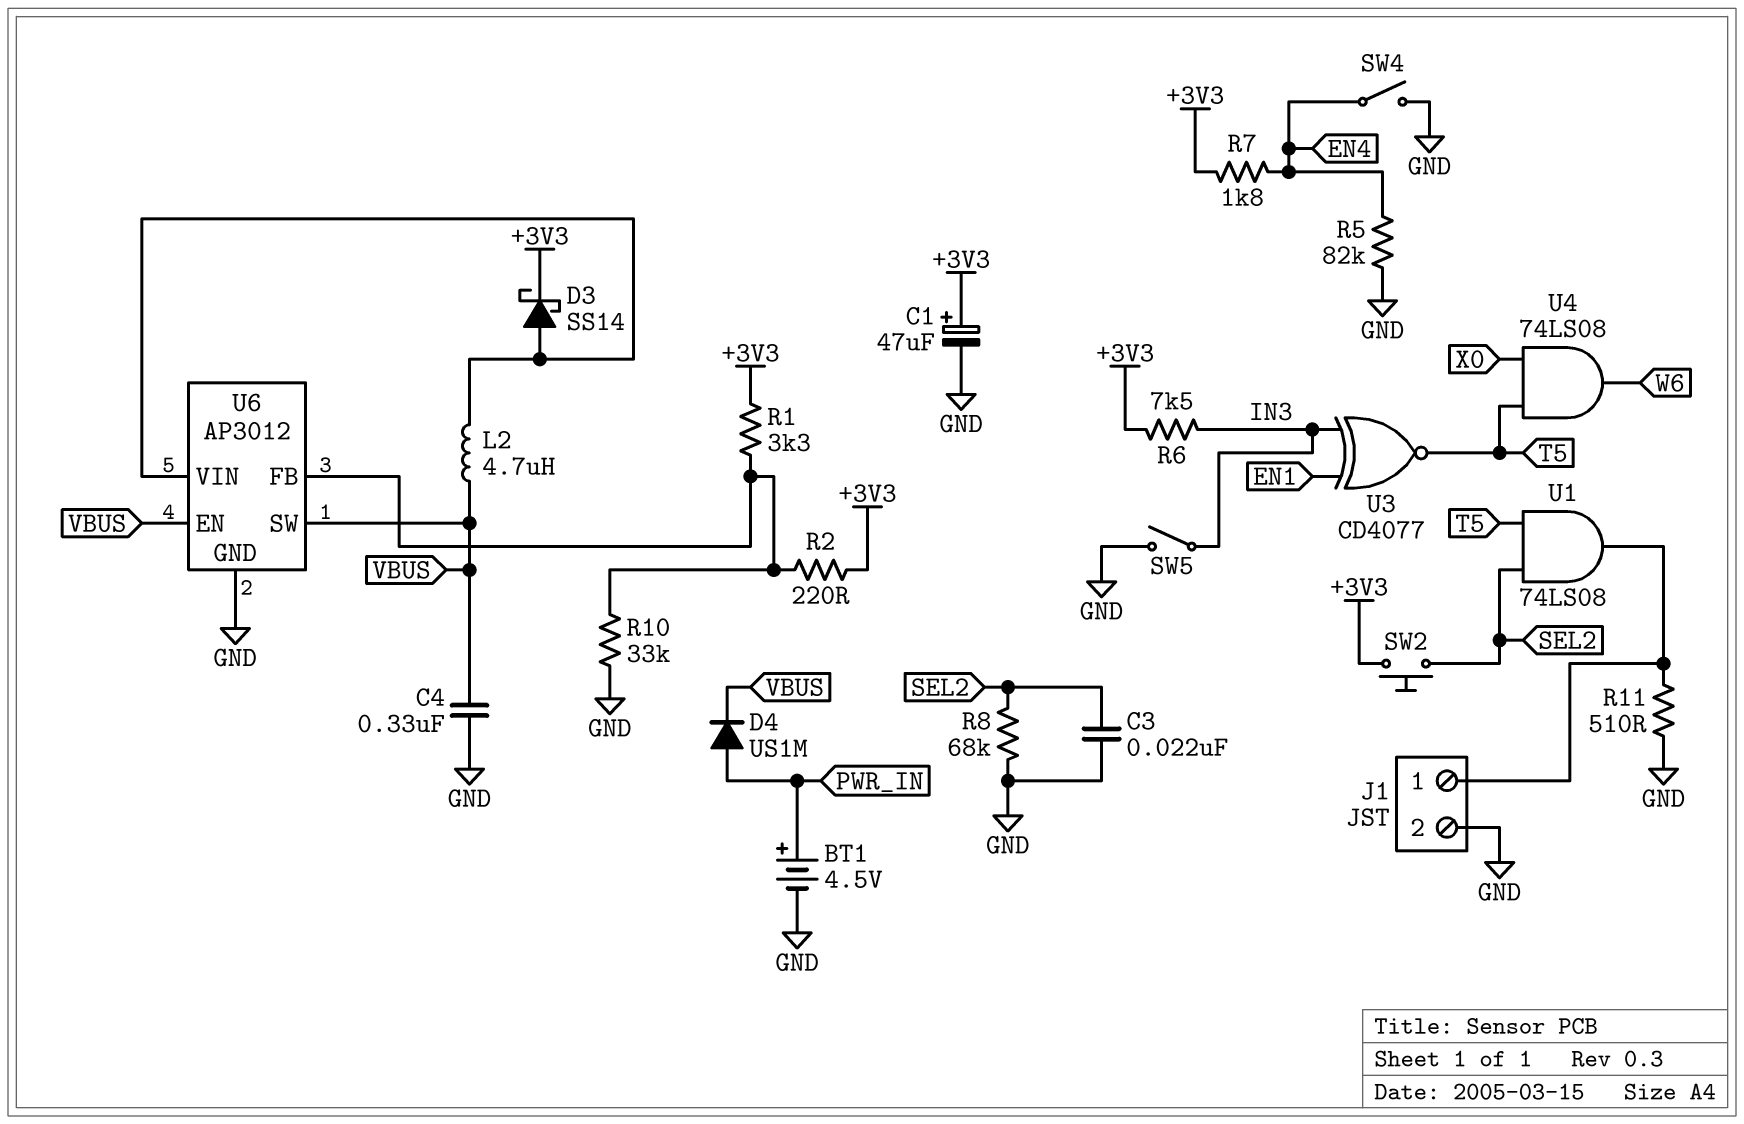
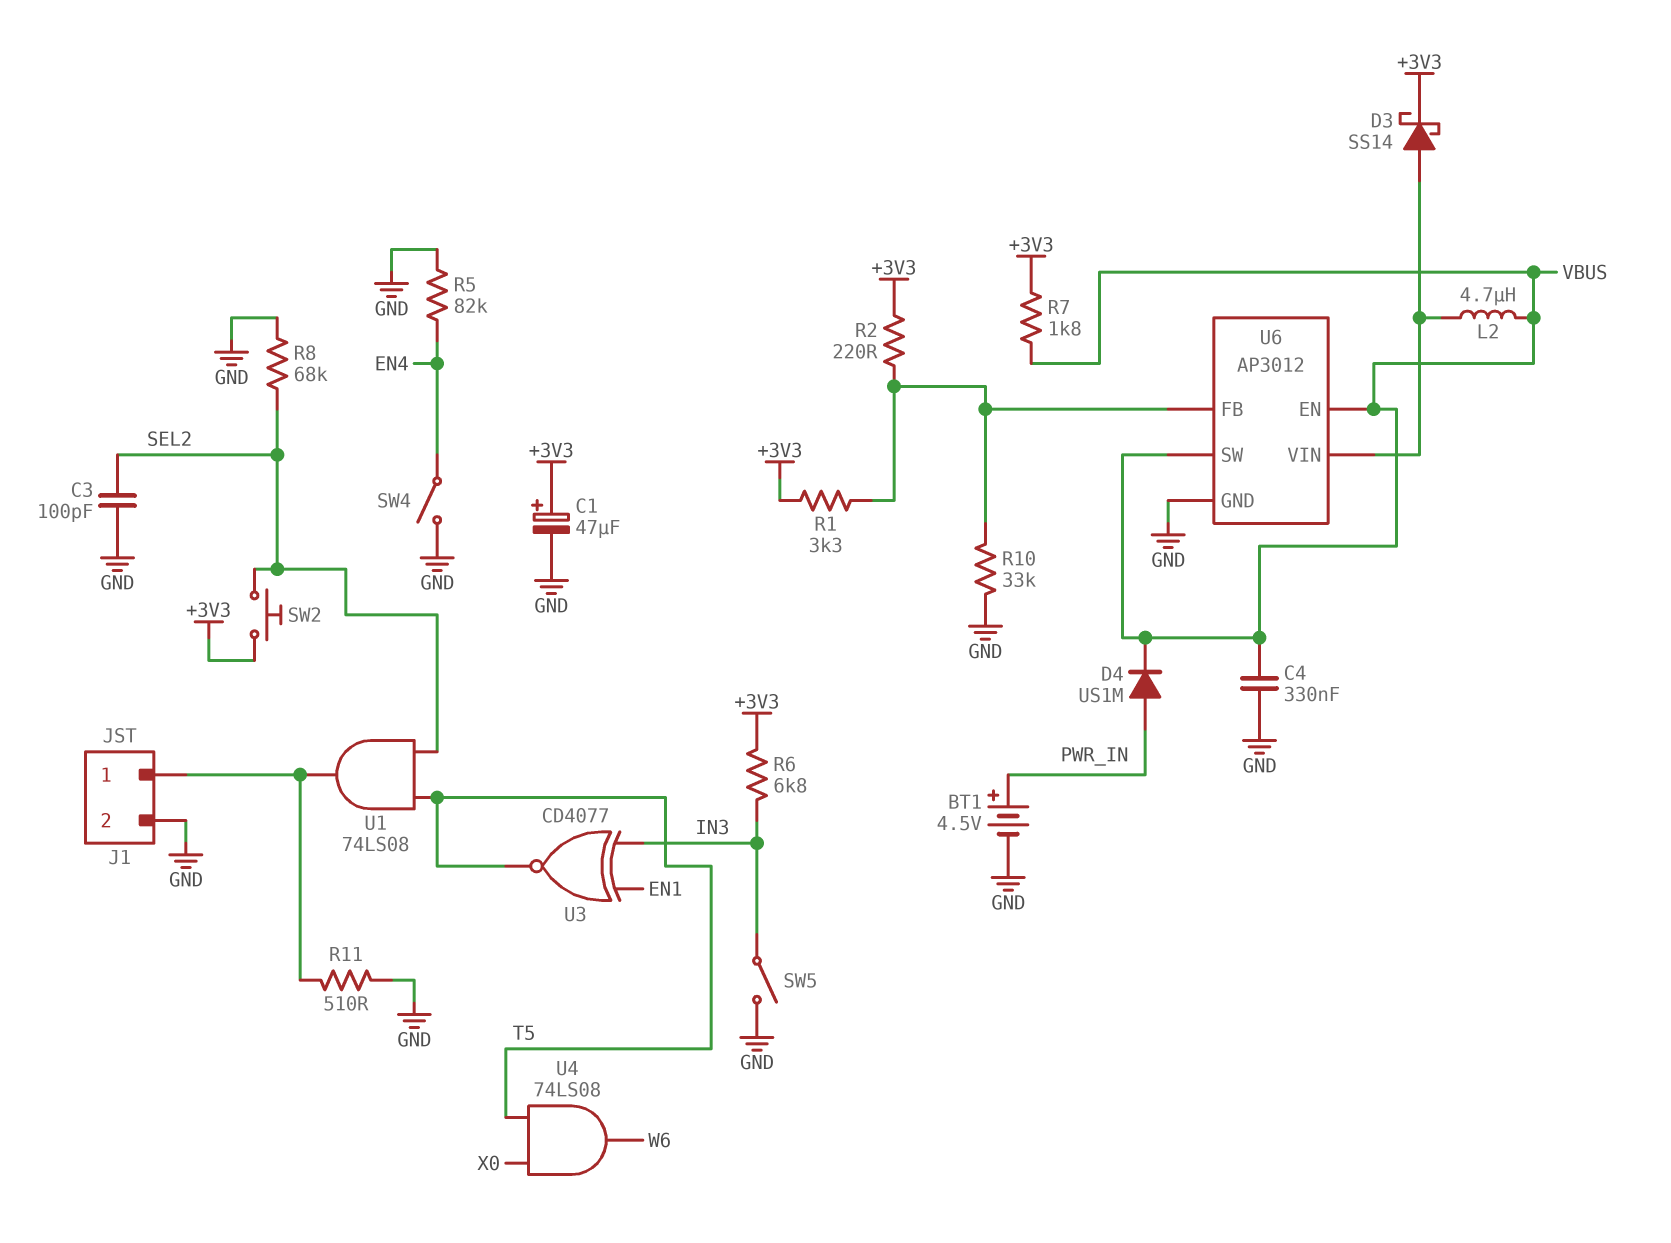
C3: 22nF (GND, SEL2) -> 100pF (GND, SEL2)
R6: 7.5k (+3V3, IN3) -> 6.8k (+3V3, IN3)
R7: 1.8k (+3V3, EN4) -> 1.8k (+3V3, VBUS)

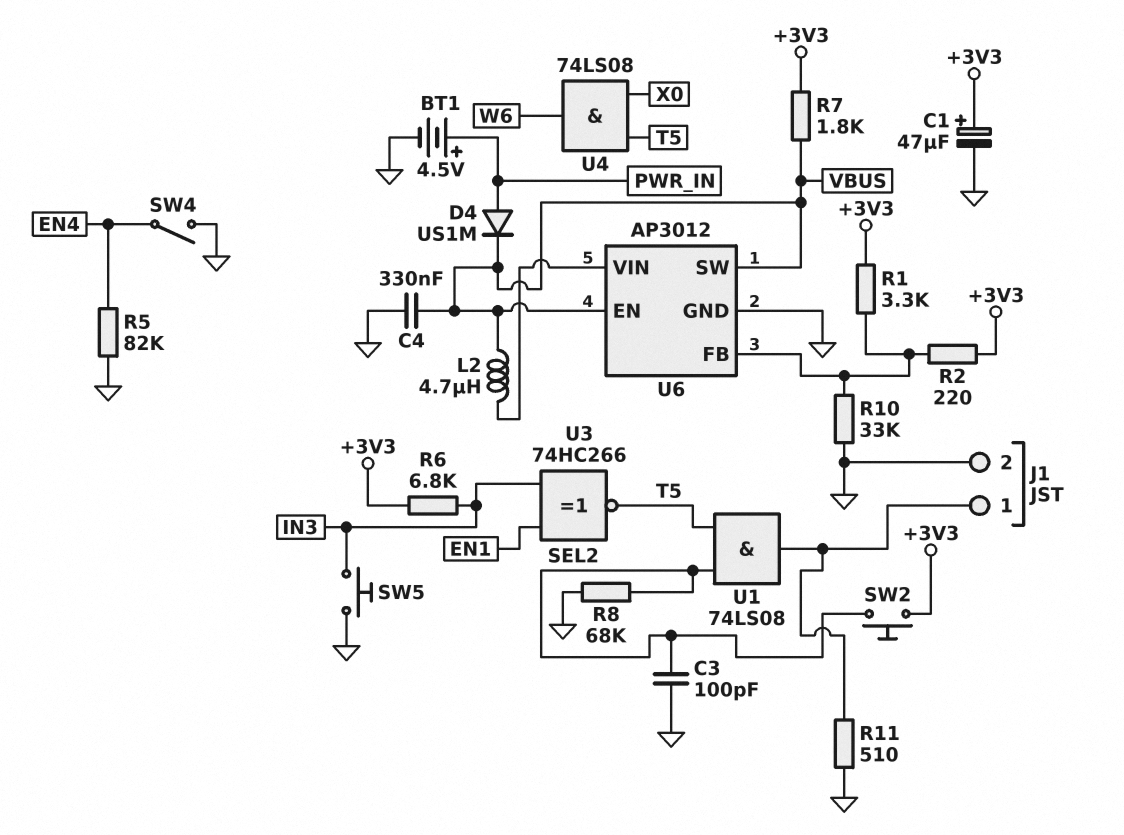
D3: schottky SS14 (A U6/VIN, K +3V3) -> none
SW5: switch (GND, IN3) -> button (GND, IN3)
U3: XNOR CD4077 (in EN1, in IN3, out T5) -> XNOR 74HC266 (in EN1, in IN3, out T5)

